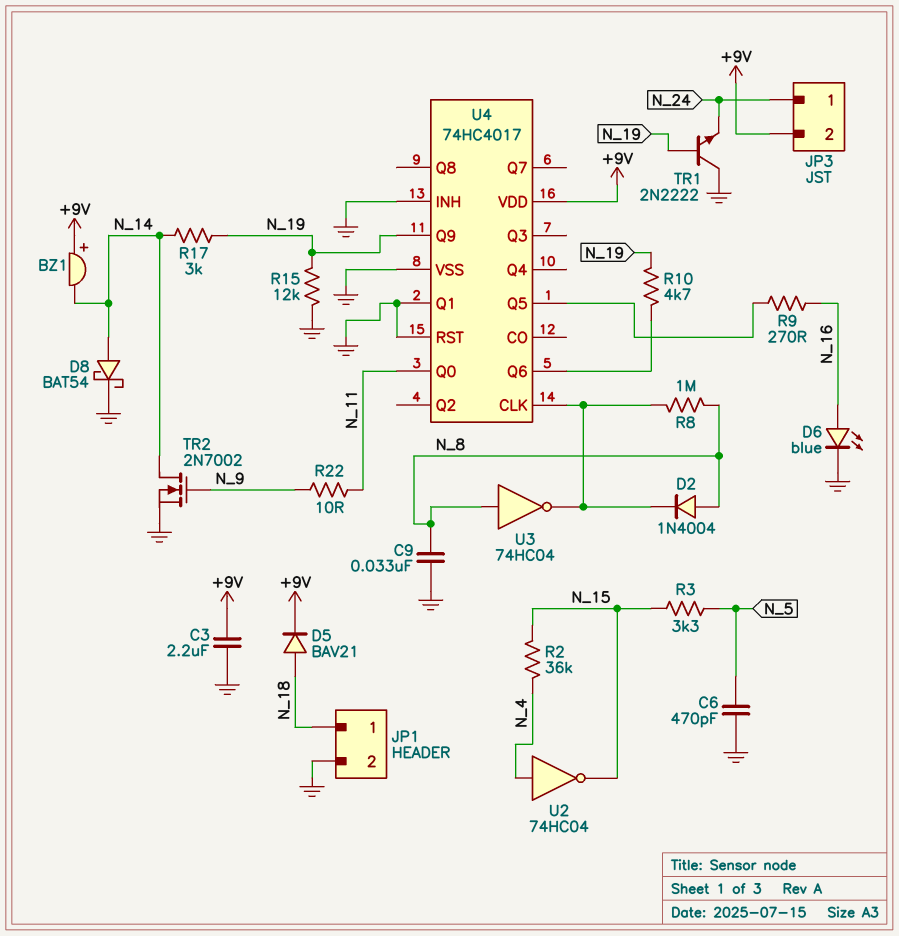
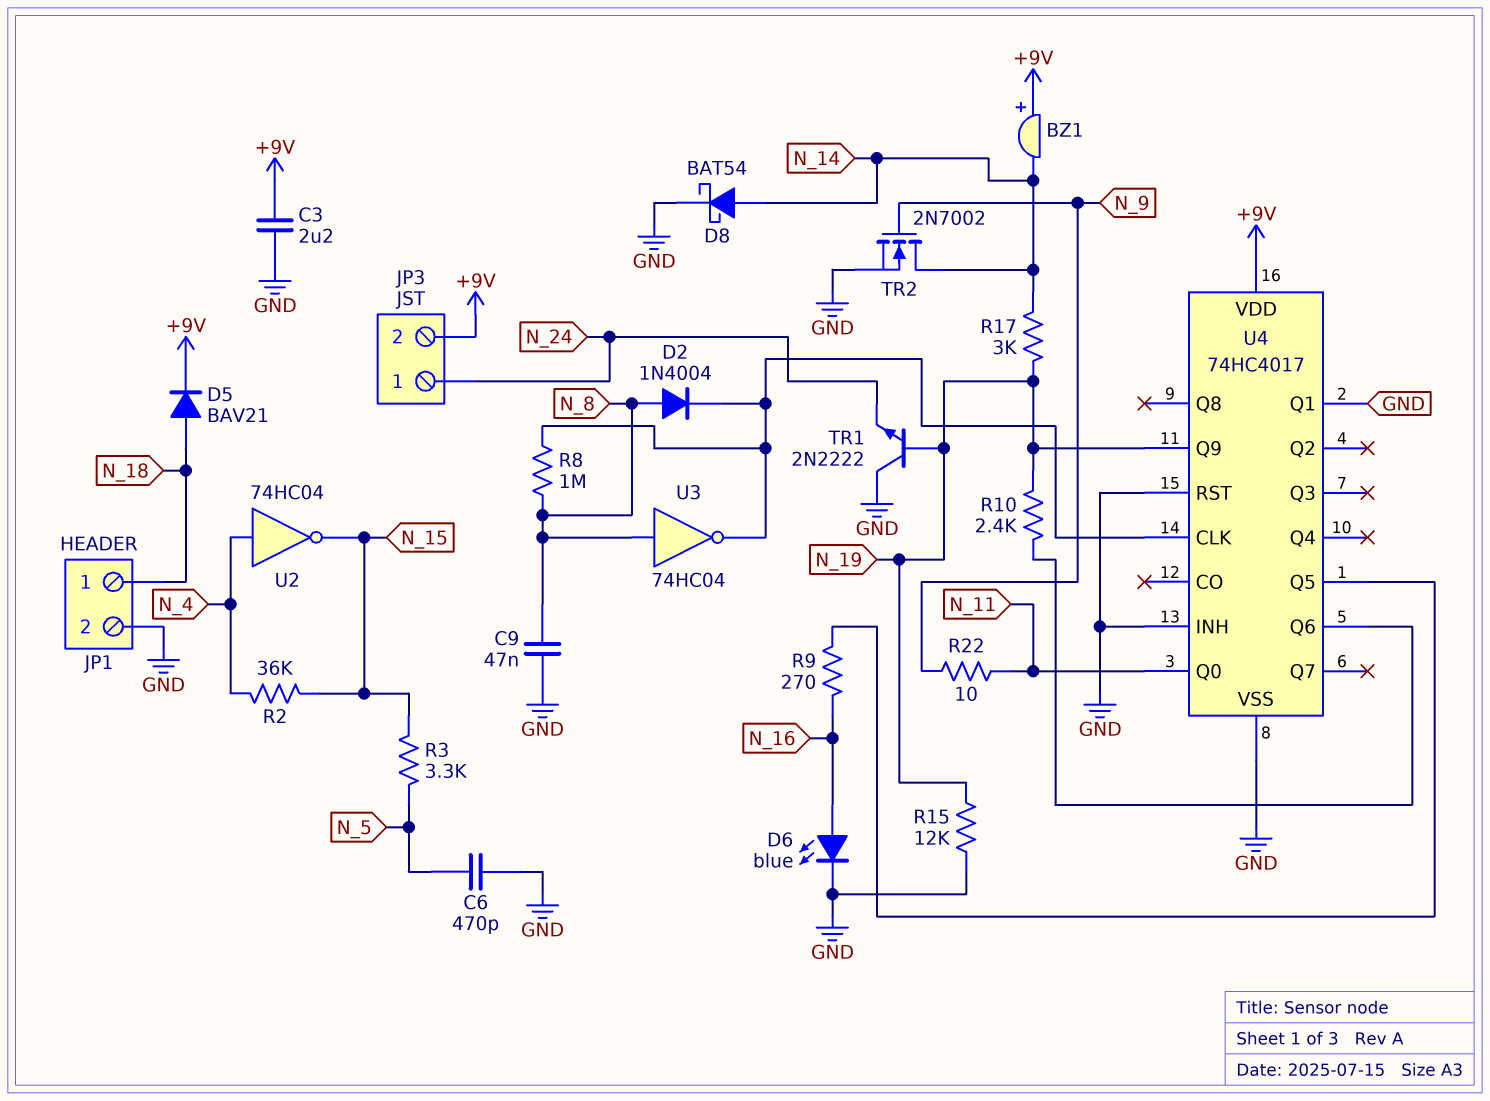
C9: 33nF (GND, N_8) -> 47nF (GND, N_8)
R10: 4.7k (N_19, U4/Q6) -> 2.4k (N_19, U4/Q6)

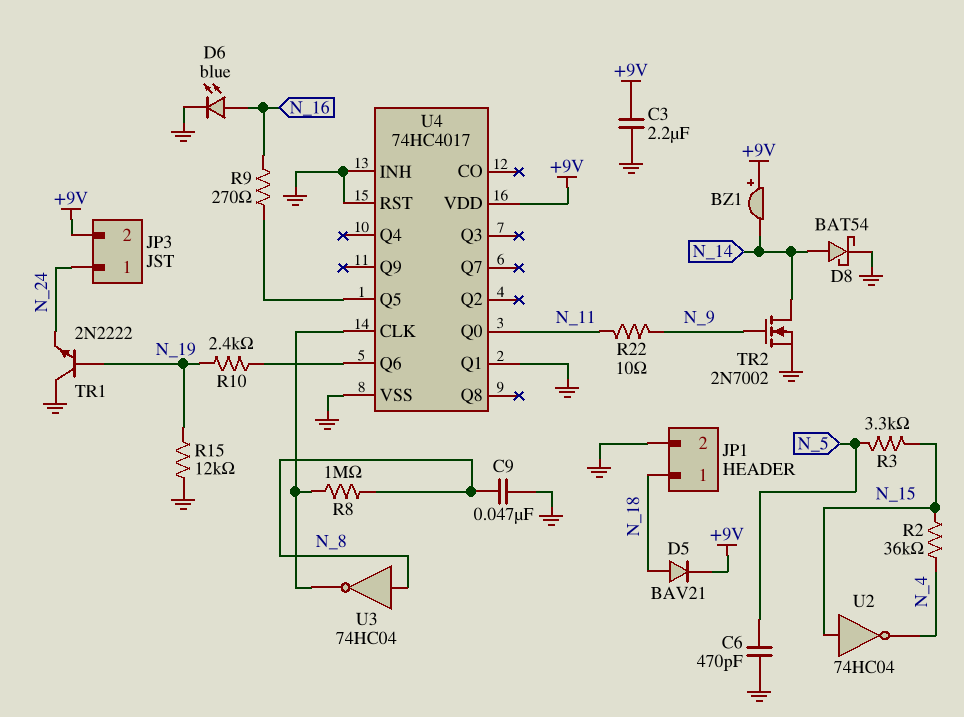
D2: diode 1N4004 (A N_8, K U4/CLK) -> none
R17: 3k (N_14, N_19) -> none
U2: NOT 74HC04 (in N_4, out N_15) -> NOT 74HC04 (in N_15, out N_4)
U4 pin Q9: N_19 -> none

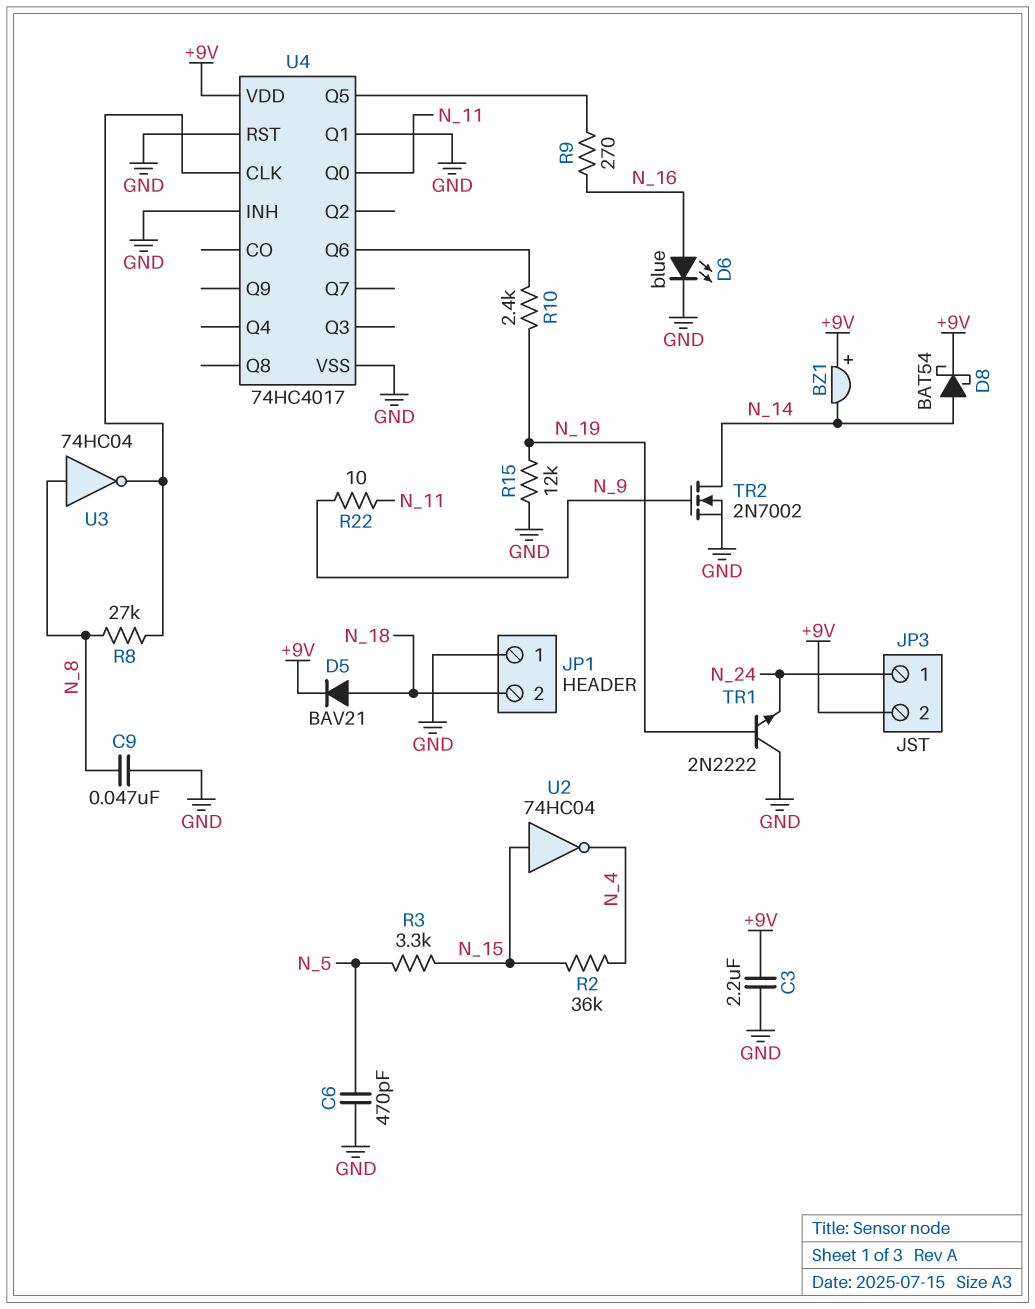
D8: schottky BAT54 (A N_14, K GND) -> schottky BAT54 (A N_14, K +9V)
JP1 pin 1: N_18 -> GND
JP1 pin 2: GND -> N_18
R8: 1M (N_8, U4/CLK) -> 27k (N_8, U4/CLK)

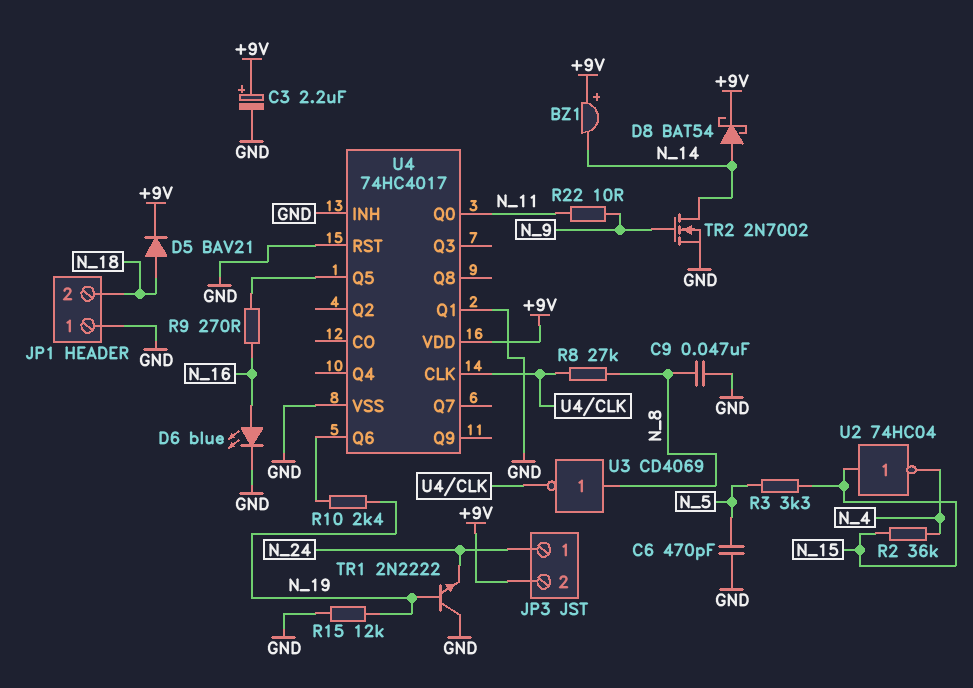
C3: 2.2uF (+9V, GND) -> 2.2uF (plus +9V, minus GND)
U3: NOT 74HC04 (in N_8, out U4/CLK) -> NOT CD4069 (in N_8, out U4/CLK)

